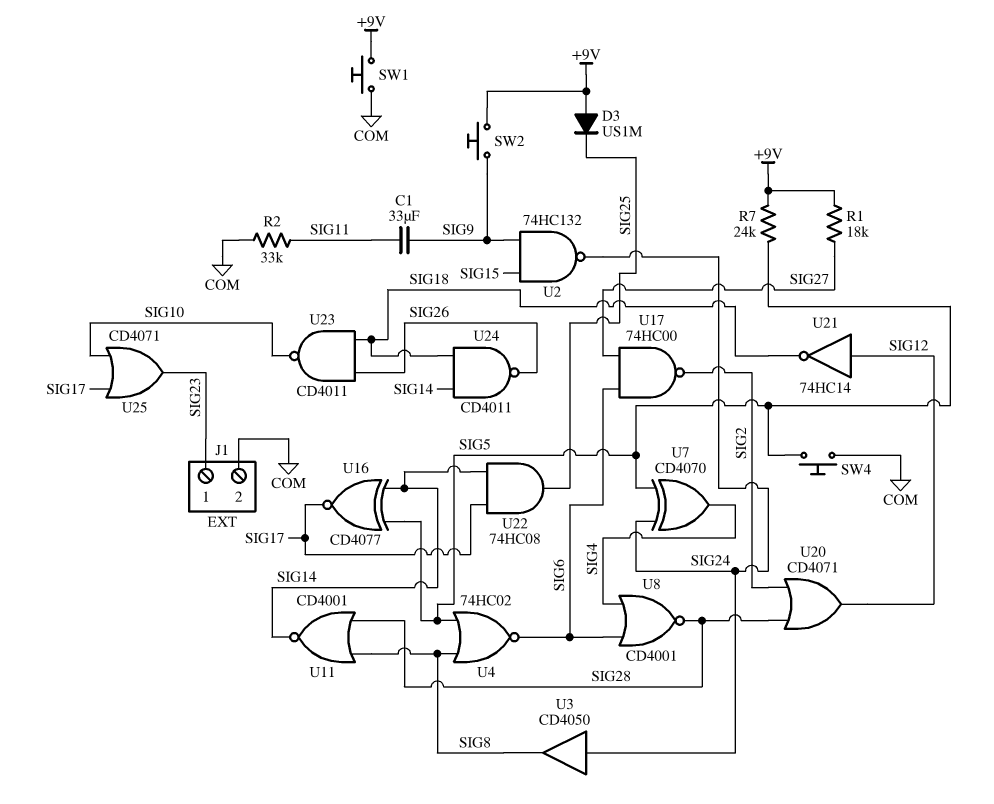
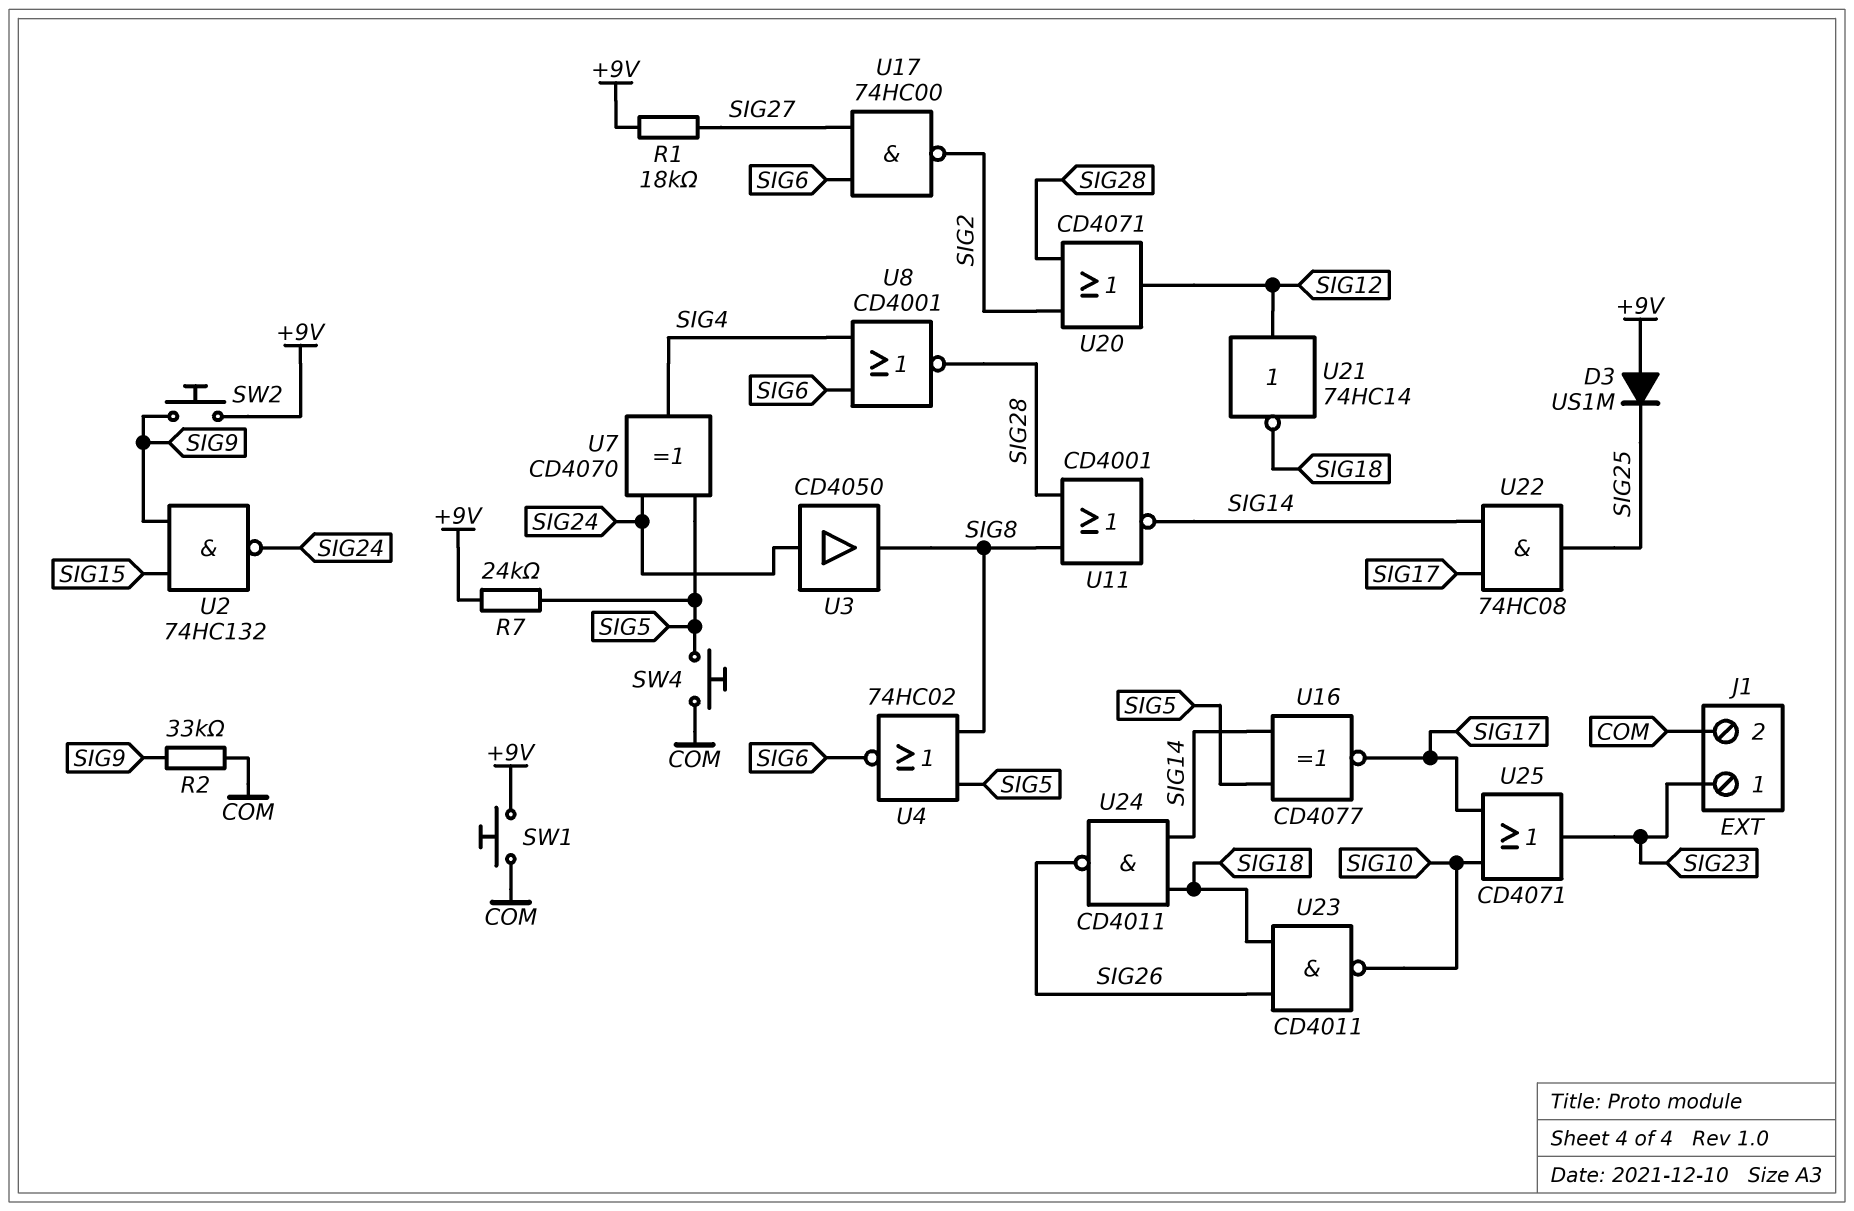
C1: 33uF (SIG9, SIG11) -> none
R2: 33k (COM, SIG11) -> 33k (COM, SIG9)

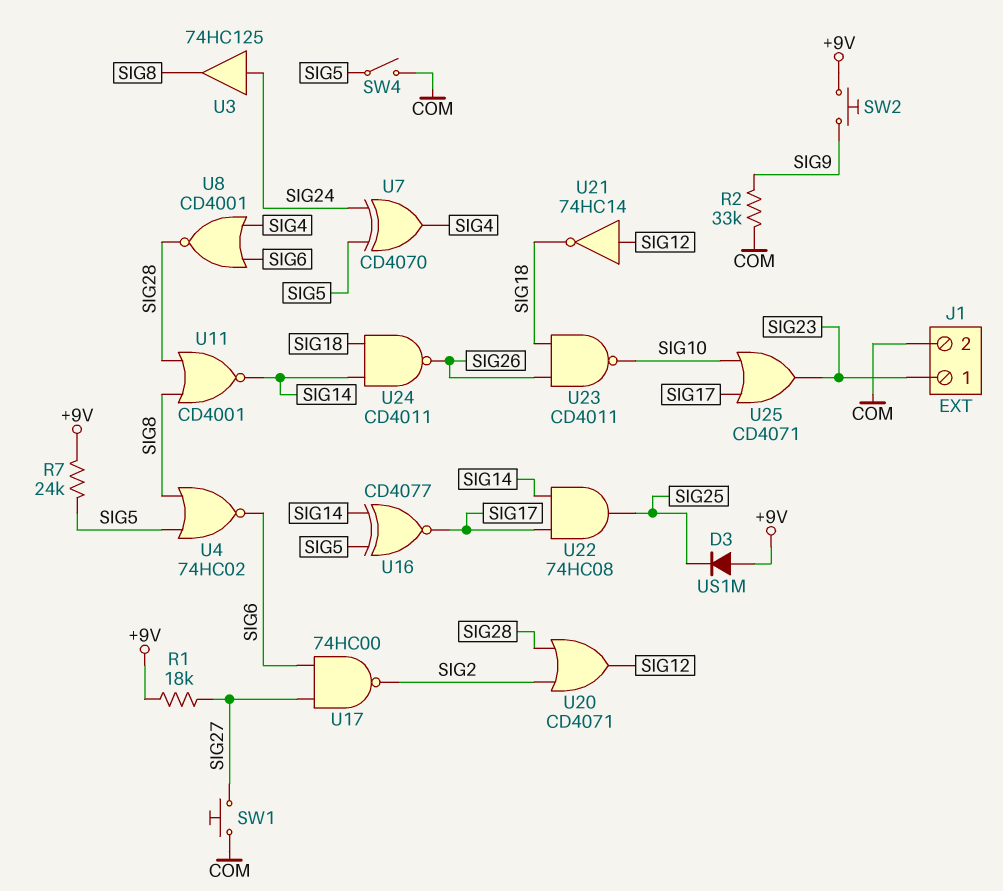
SW1: button (+9V, COM) -> button (COM, SIG27)
SW4: button (COM, SIG5) -> switch (COM, SIG5)
U2: NAND 74HC132 (in SIG9, in SIG15, out SIG24) -> none
U3: buffer CD4050 (in SIG24, out SIG8) -> buffer 74HC125 (in SIG24, out SIG8)

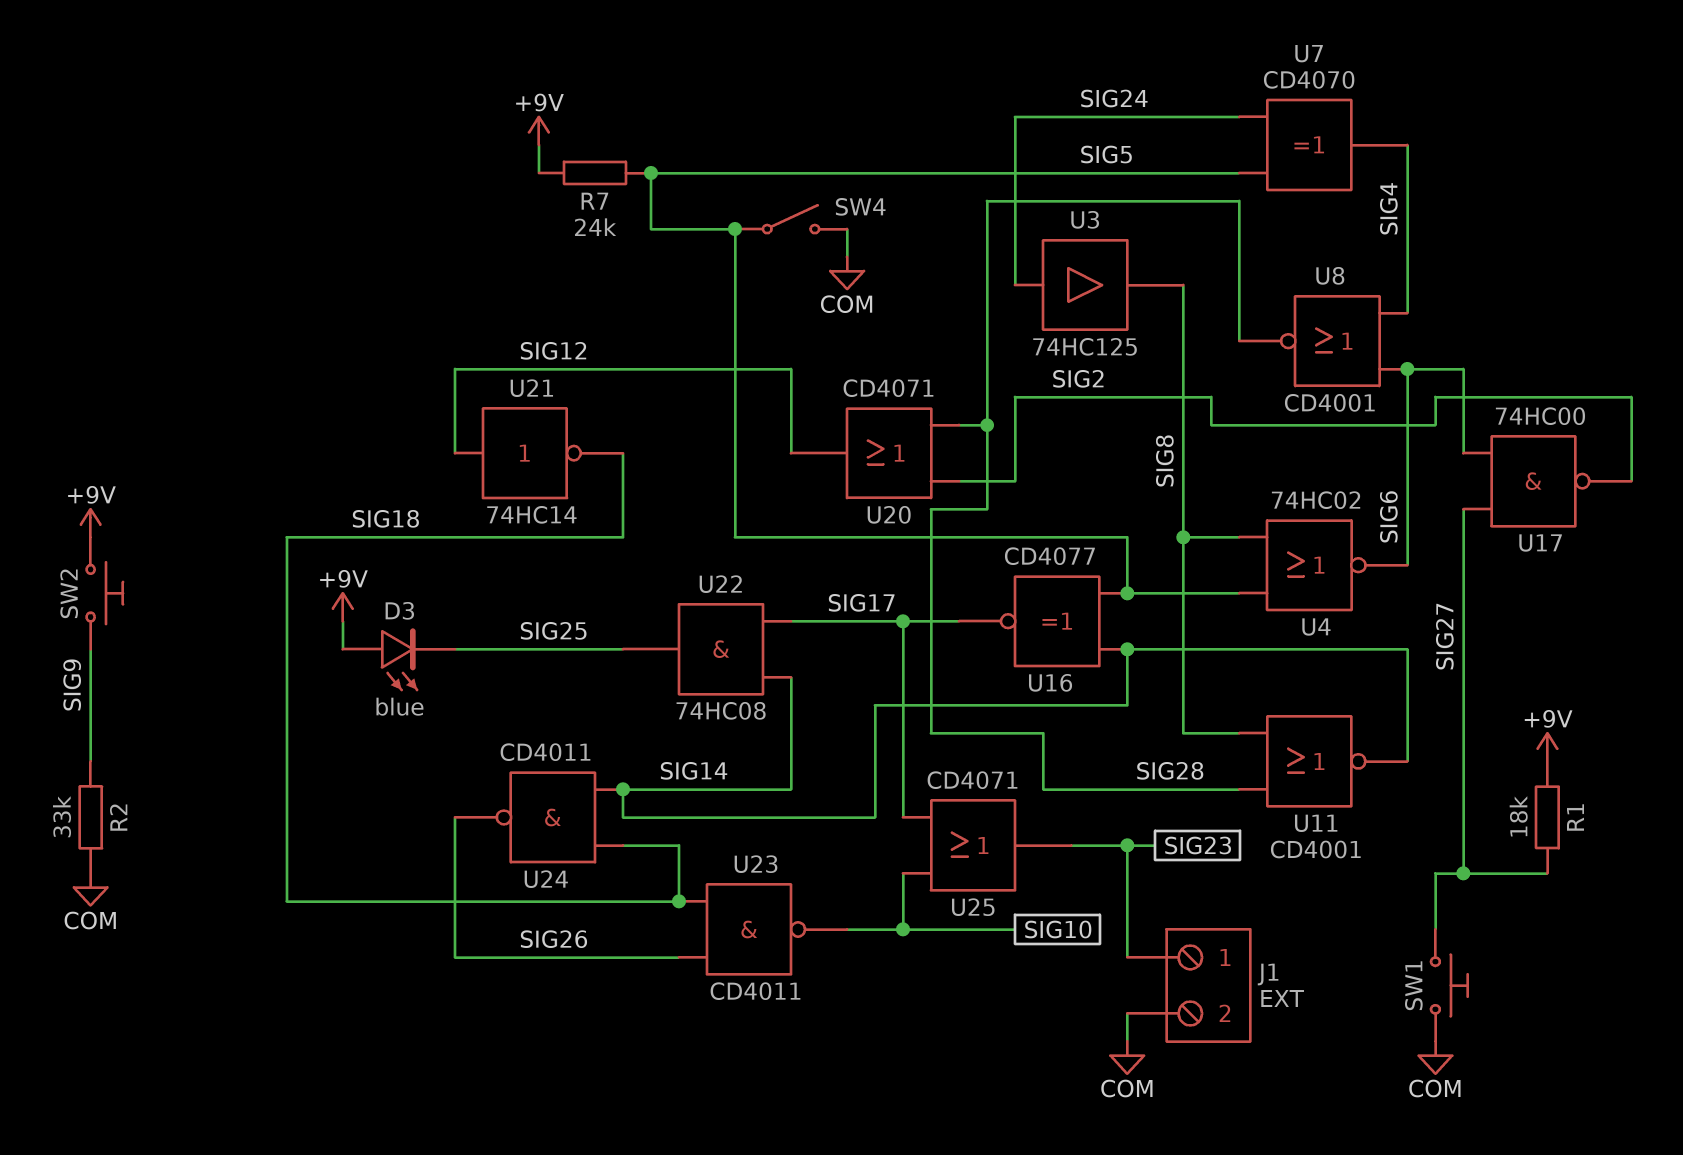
D3: diode US1M (A +9V, K SIG25) -> LED blue (A +9V, K SIG25)

